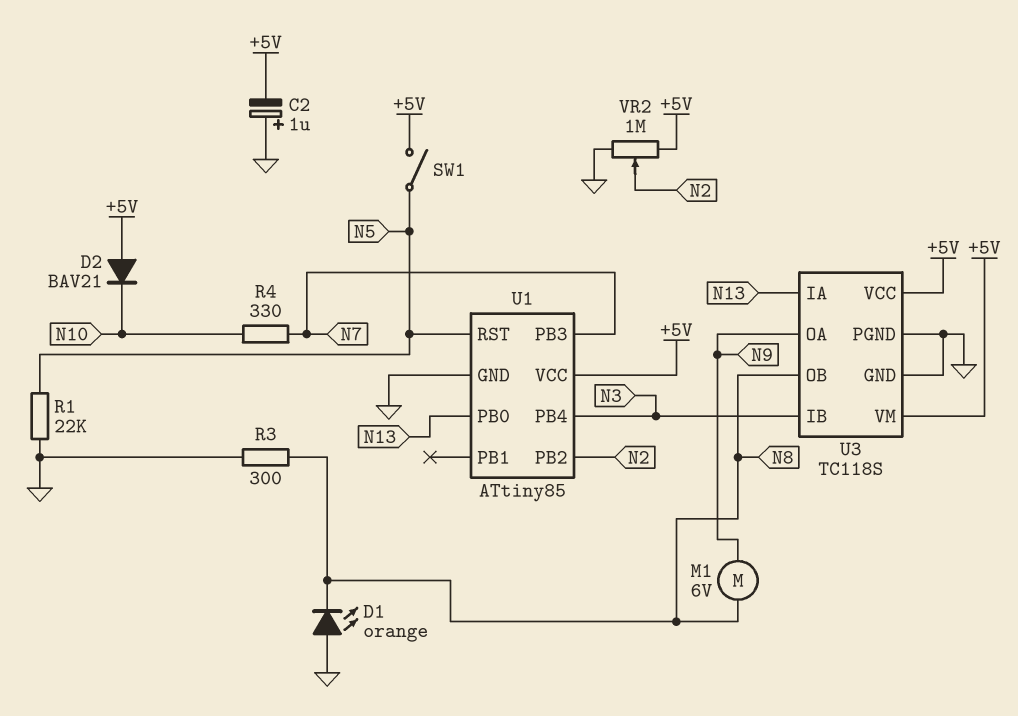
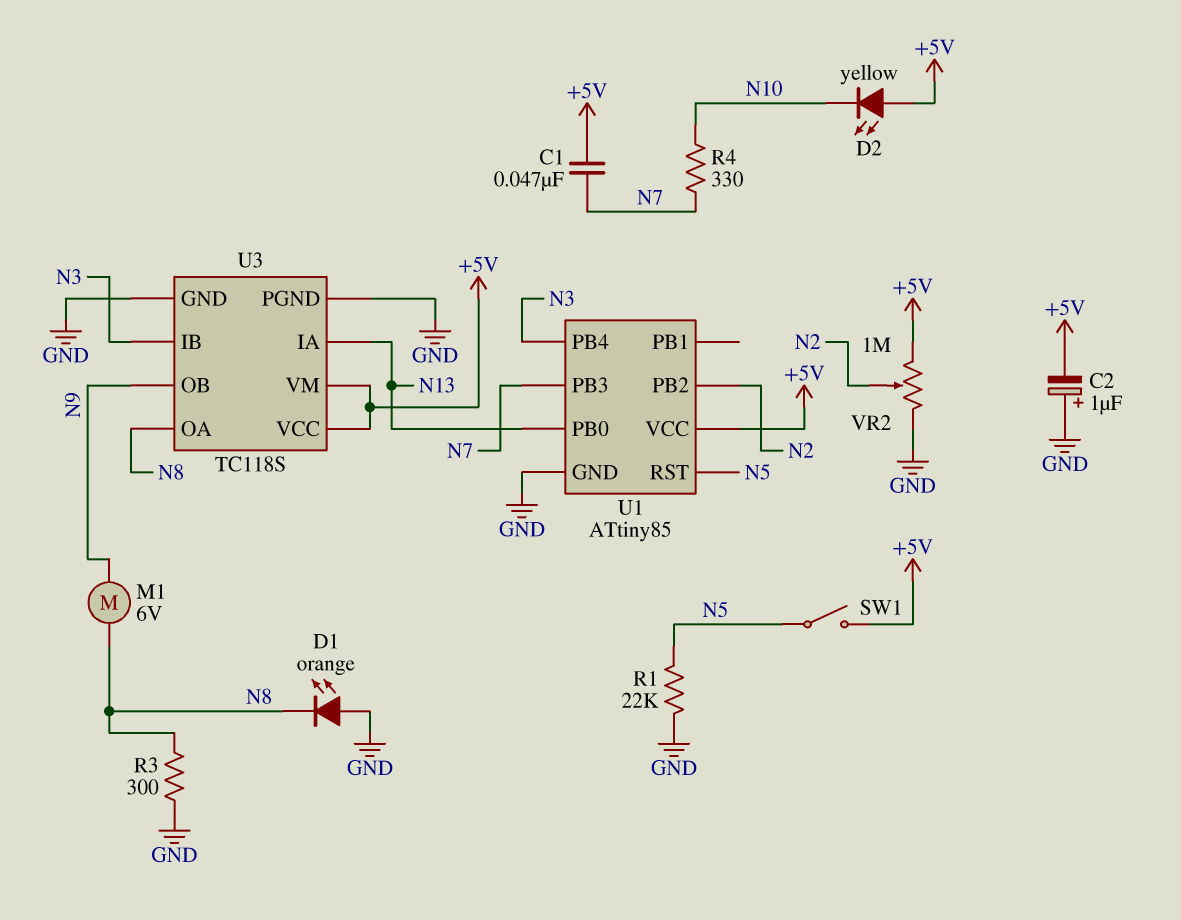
C1: none -> 47nF (+5V, N7)
D2: diode BAV21 (A +5V, K N10) -> LED yellow (A +5V, K N10)
U3 pin OA: N9 -> N8
U3 pin OB: N8 -> N9

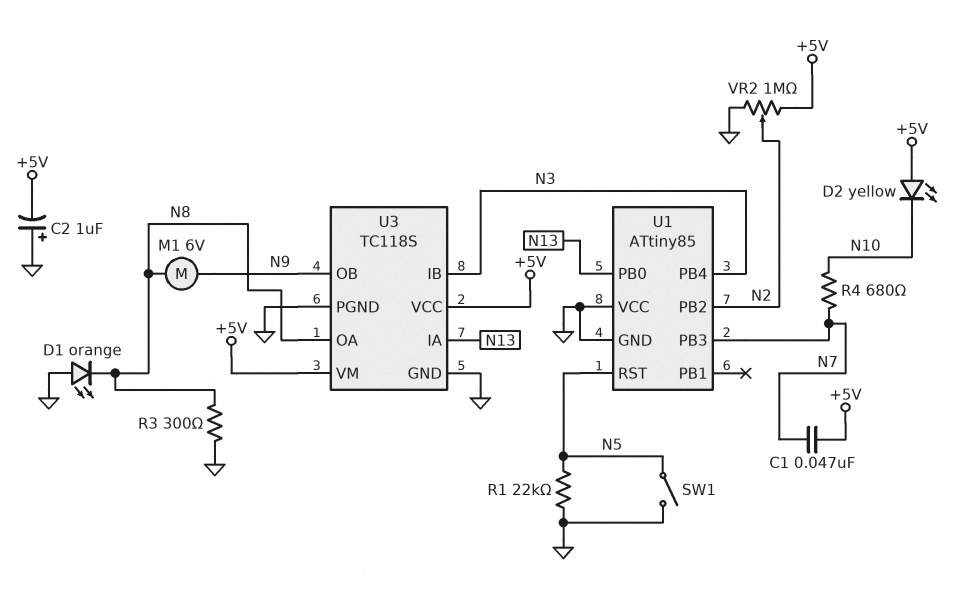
R4: 330 (N7, N10) -> 680 (N7, N10)
SW1: switch (+5V, N5) -> switch (GND, N5)
U1 pin VCC: +5V -> GND

